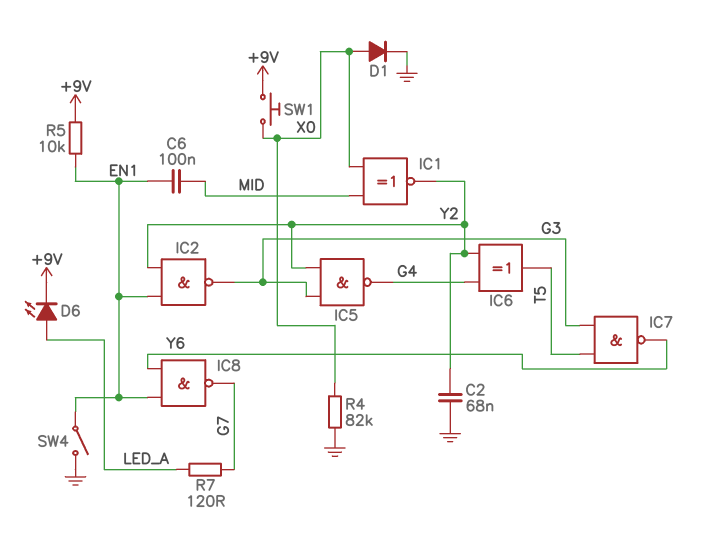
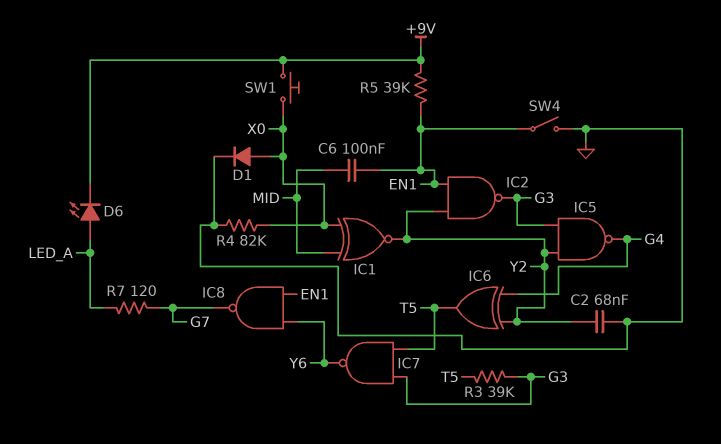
R3: none -> 39k (G3, T5)
R5: 10k (+9V, EN1) -> 39k (+9V, EN1)

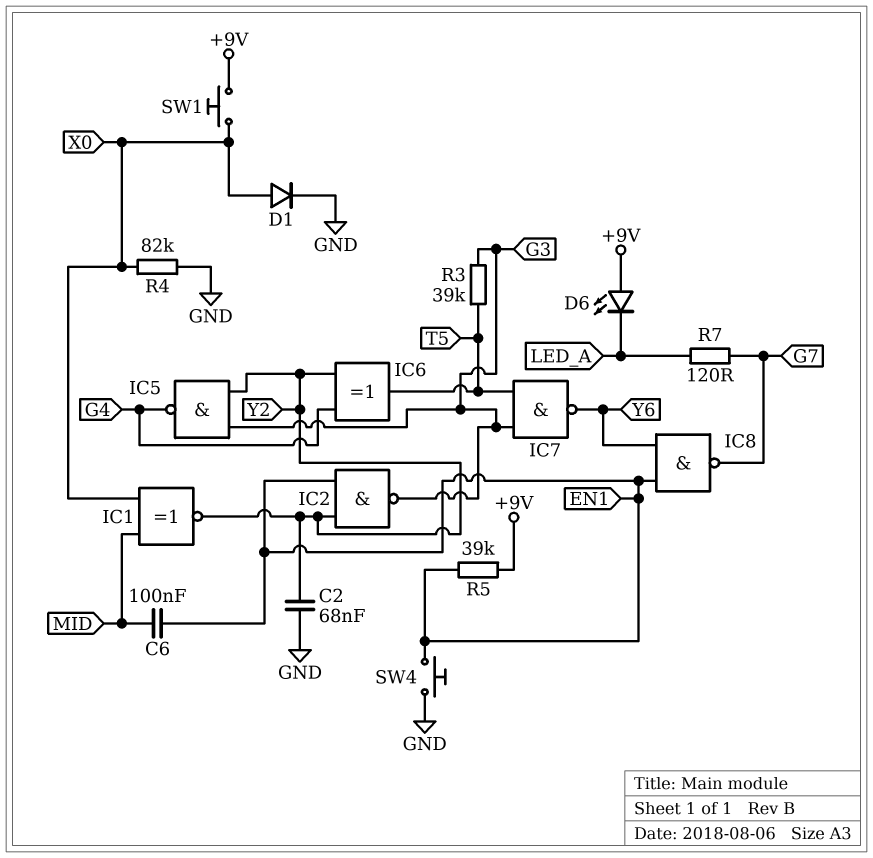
D6: LED (A LED_A, K +9V) -> LED (A +9V, K LED_A)
SW4: switch (EN1, GND) -> button (EN1, GND)

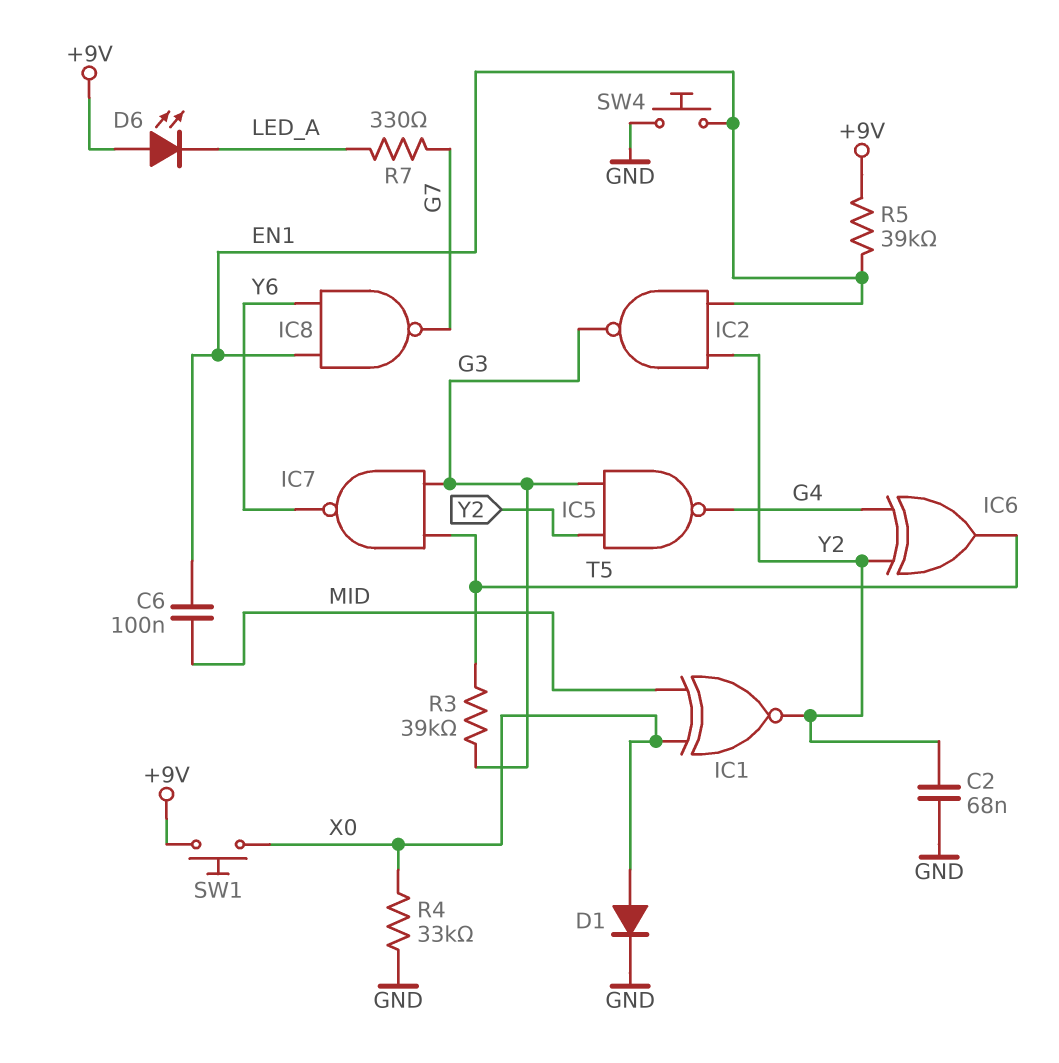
R4: 82k (GND, X0) -> 33k (GND, X0)
R7: 120 (G7, LED_A) -> 330 (G7, LED_A)

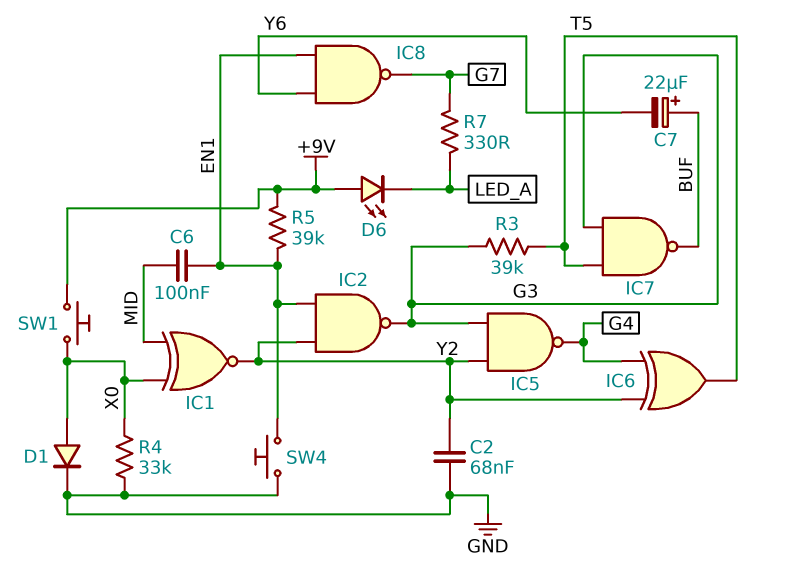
C7: none -> 22uF (plus BUF, minus Y6)
IC7: NAND (in G3, in T5, out Y6) -> NAND (in G3, in T5, out BUF)

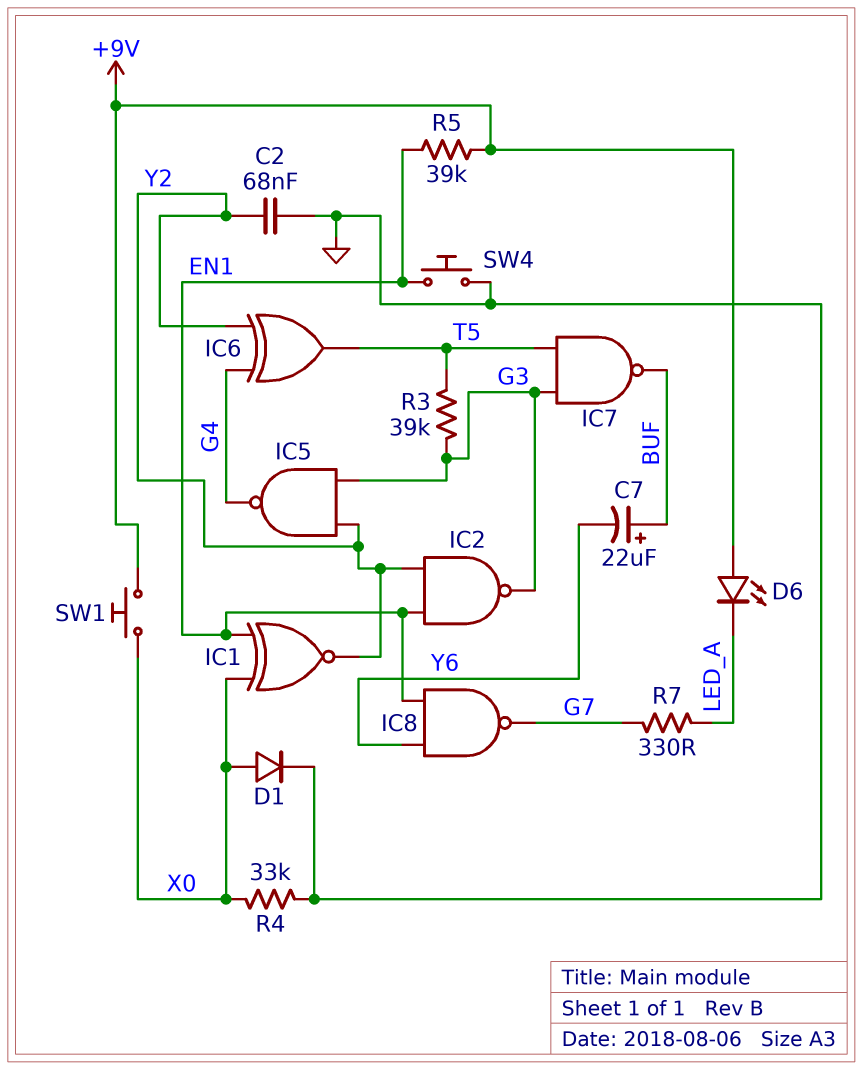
C6: 100nF (EN1, MID) -> none
IC1: XNOR (in MID, in X0, out Y2) -> XNOR (in EN1, in X0, out Y2)

